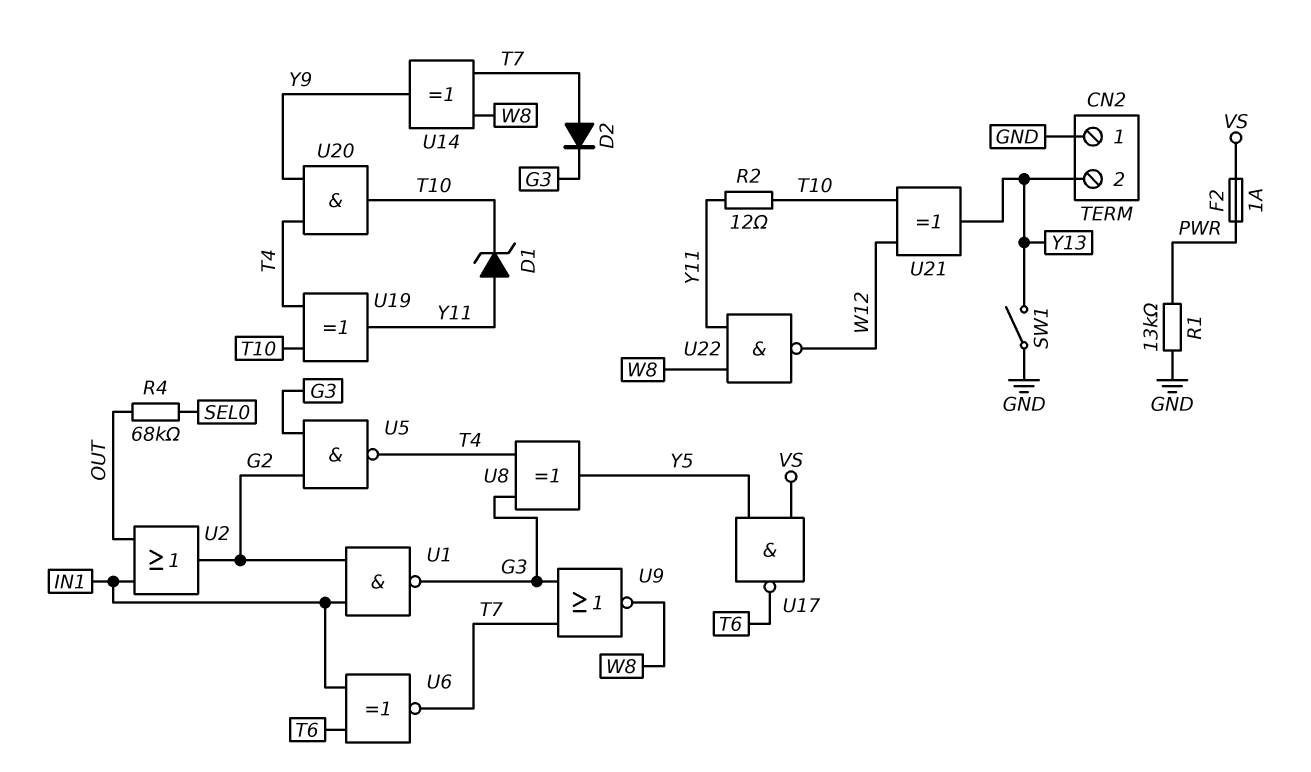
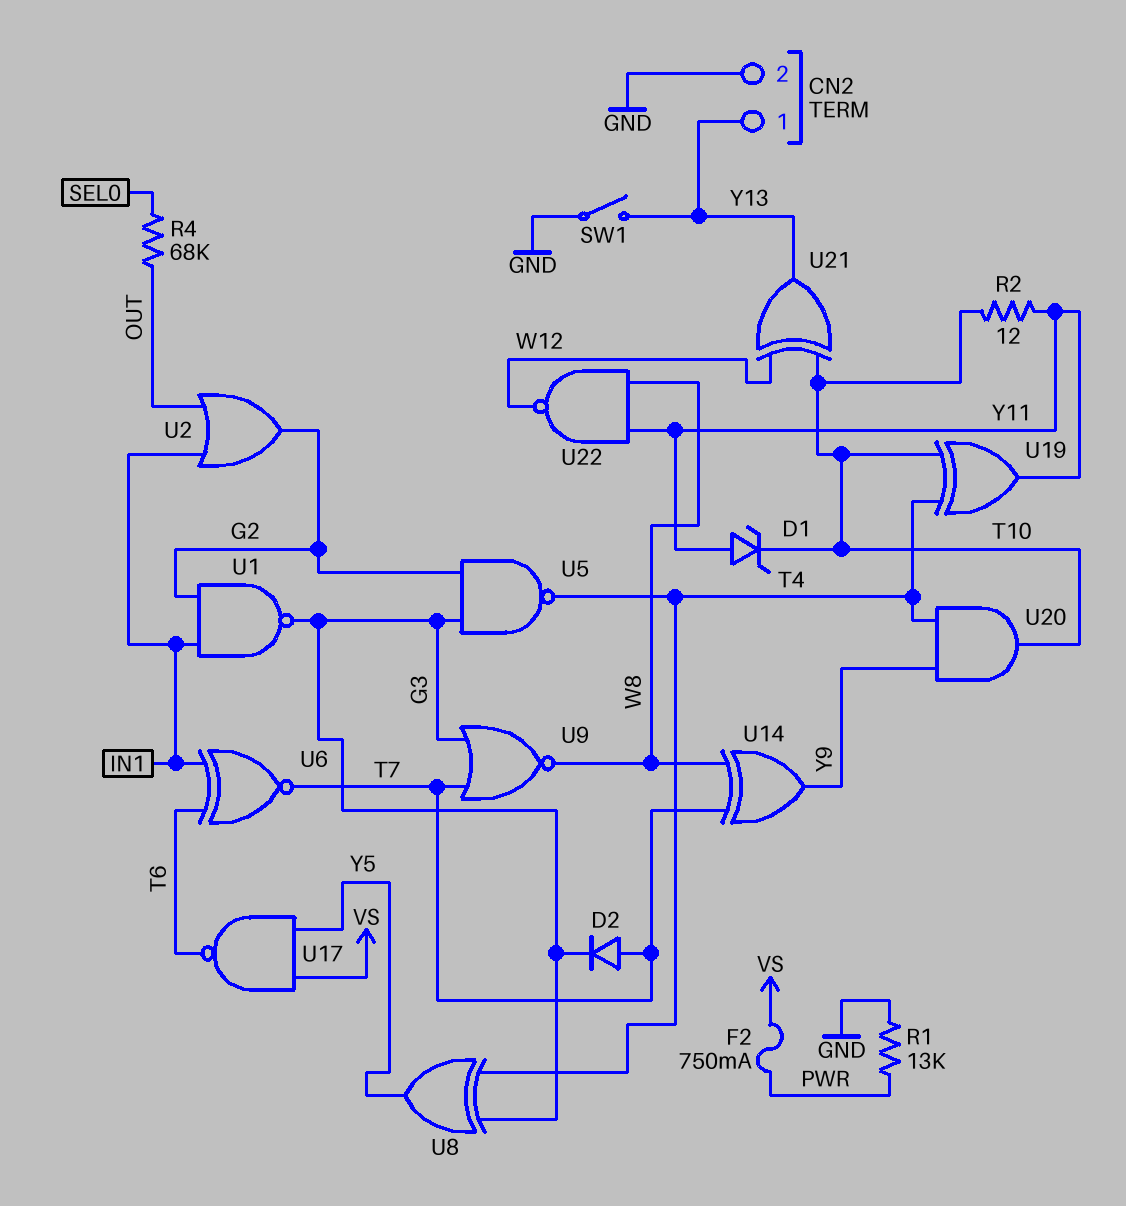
CN2 pin 1: GND -> Y13
CN2 pin 2: Y13 -> GND
F2: 1A (PWR, VS) -> 750mA (PWR, VS)

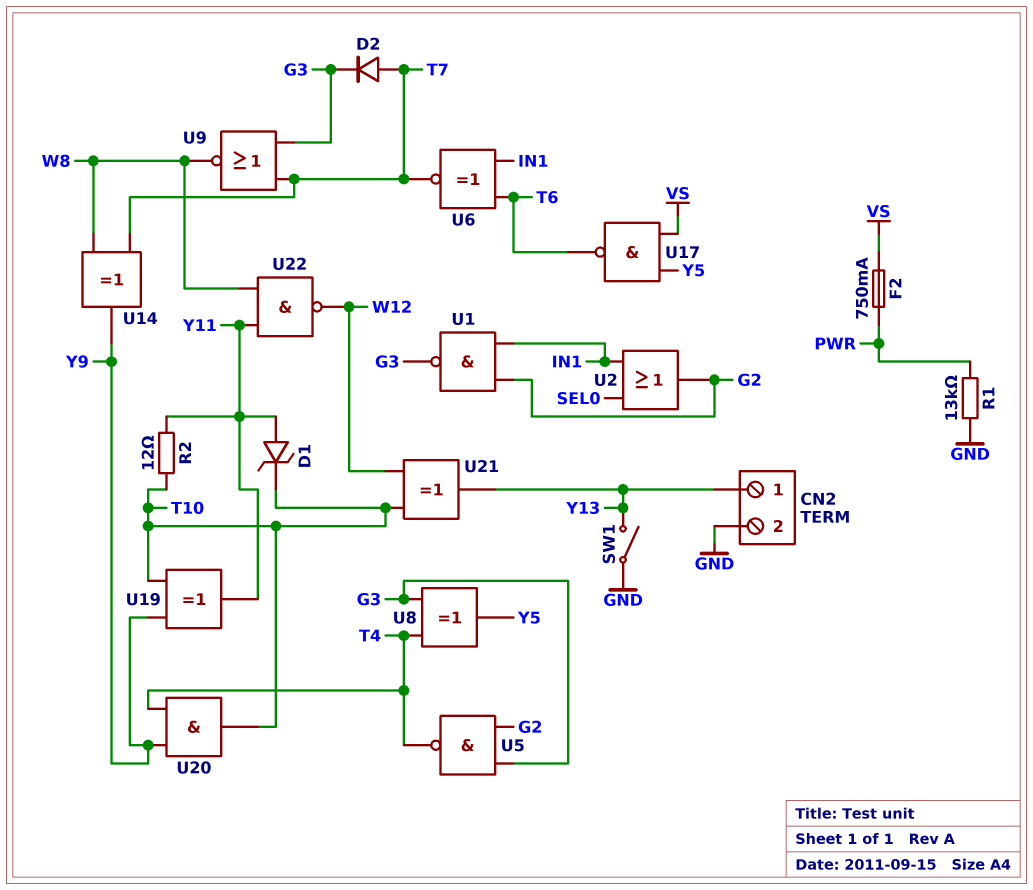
R4: 68k (OUT, SEL0) -> none
U2: OR (in IN1, in OUT, out G2) -> OR (in IN1, in SEL0, out G2)
U19: XOR (in T4, in T10, out Y11) -> XOR (in T10, in Y9, out Y11)

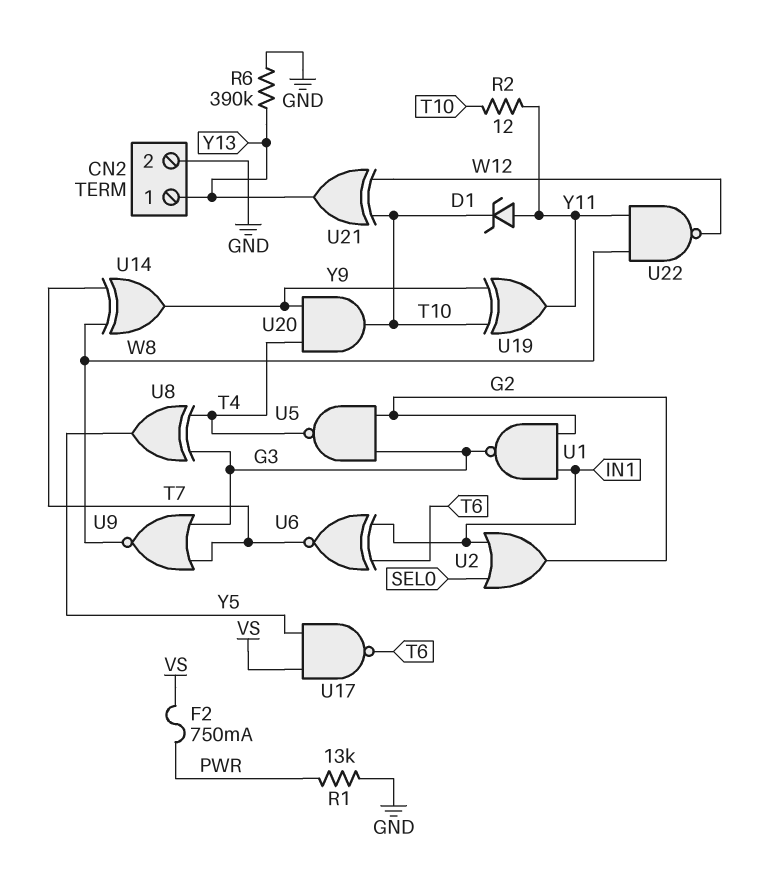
D2: diode (A T7, K G3) -> none
R6: none -> 390k (GND, Y13)
SW1: switch (GND, Y13) -> none

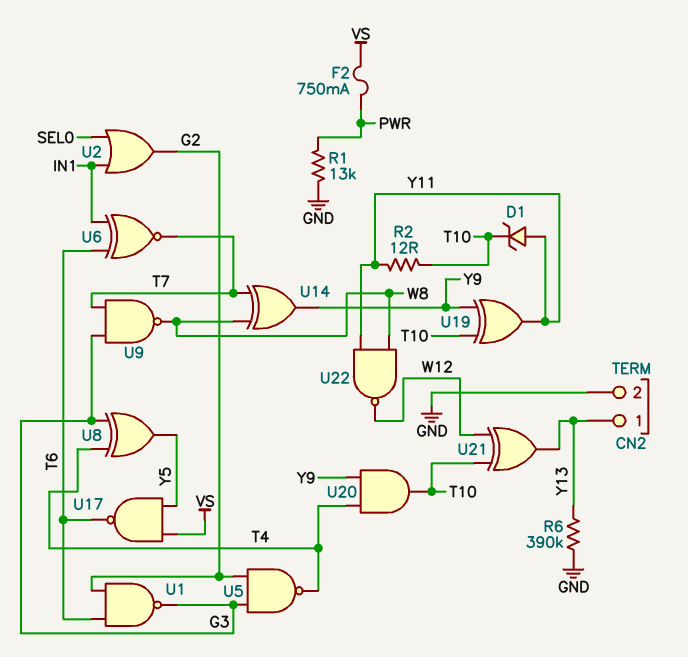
U1: NAND (in G2, in IN1, out G3) -> NAND (in G2, in T6, out G3)
U9: NOR (in G3, in T7, out W8) -> NAND (in G3, in T7, out W8)

